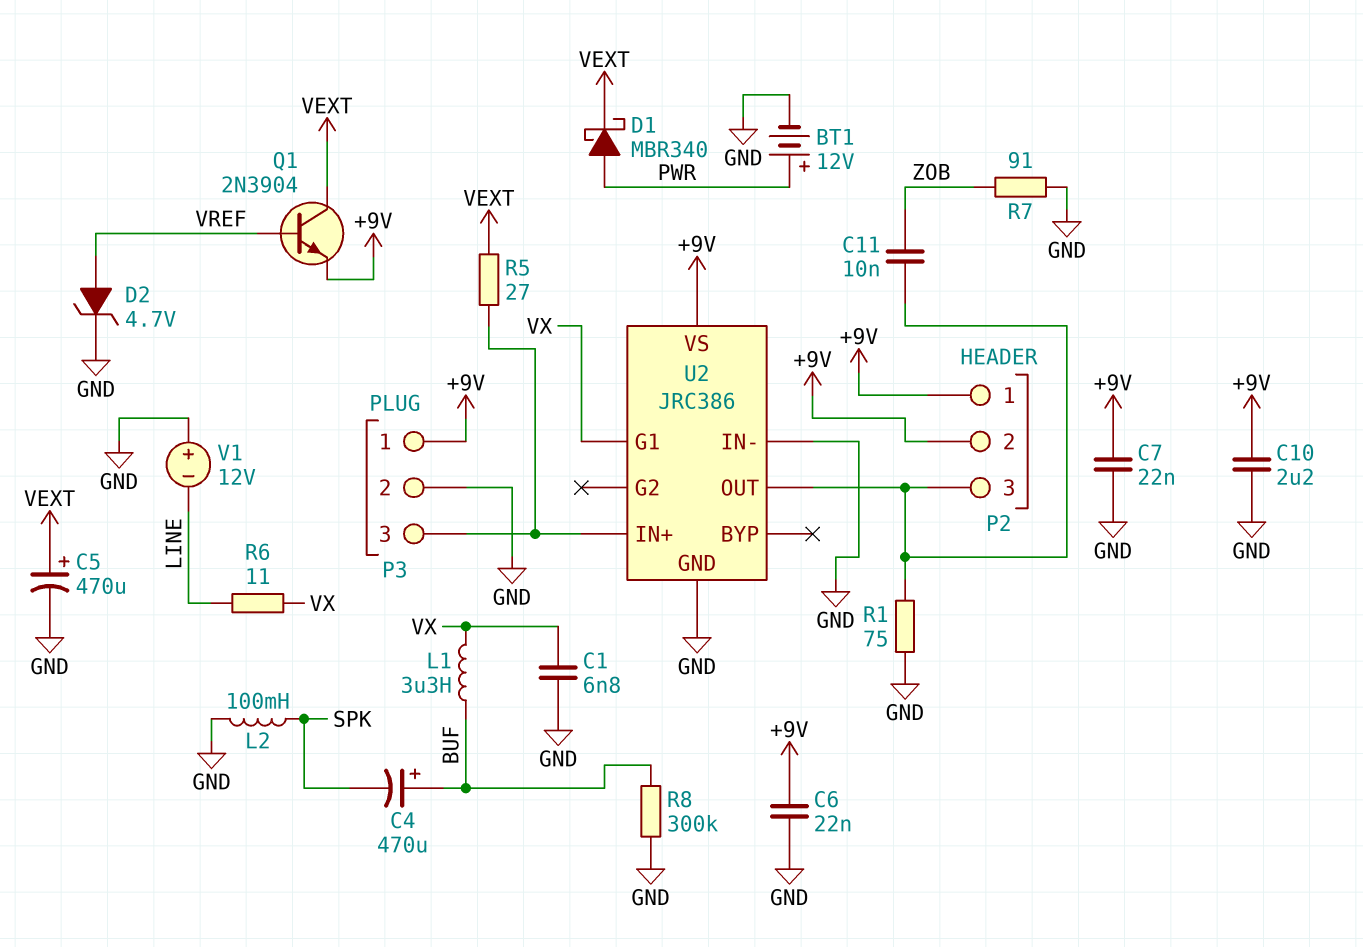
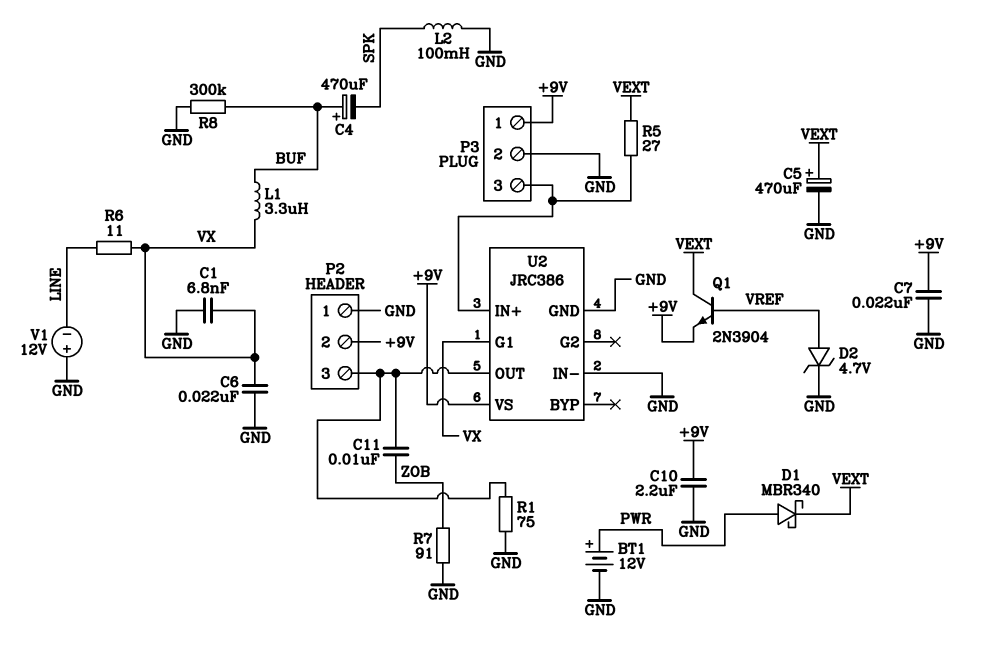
C6: 22nF (+9V, GND) -> 22nF (GND, VX)
P2 pin 1: +9V -> GND

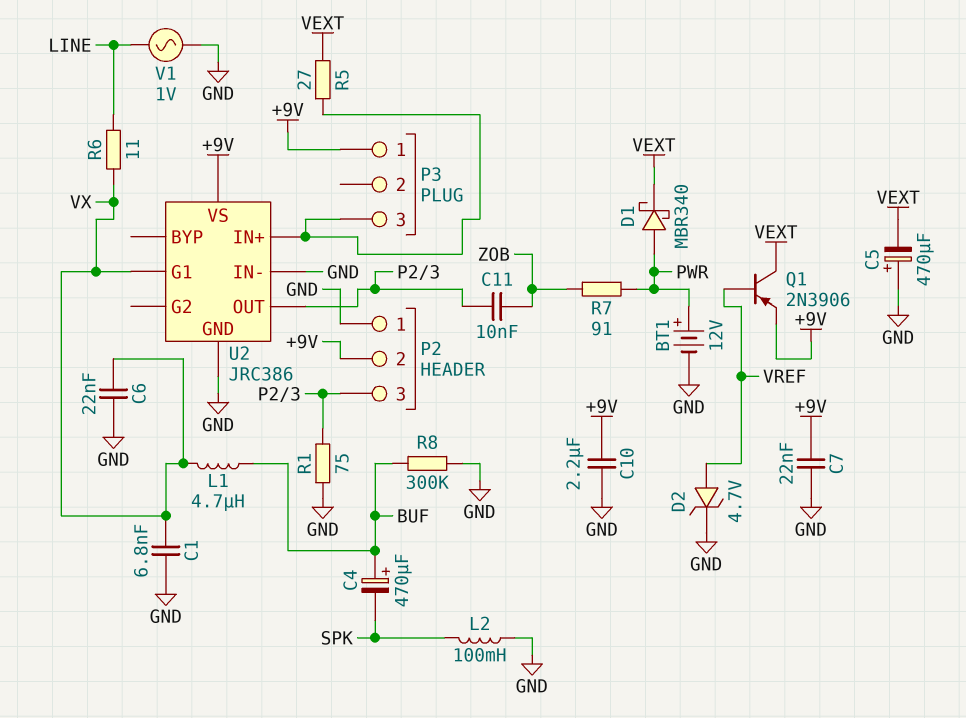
C5: 470uF (plus VEXT, minus GND) -> 470uF (plus GND, minus VEXT)
L1: 3.3uH (BUF, VX) -> 4.7uH (BUF, VX)
P3 pin 2: GND -> none
Q1: NPN 2N3904 (B VREF, C VEXT, E +9V) -> PNP 2N3906 (B VREF, C VEXT, E +9V)
R7: 91 (GND, ZOB) -> 91 (PWR, ZOB)
V1: 12V (plus GND, minus LINE) -> AC 1V (GND, LINE)

